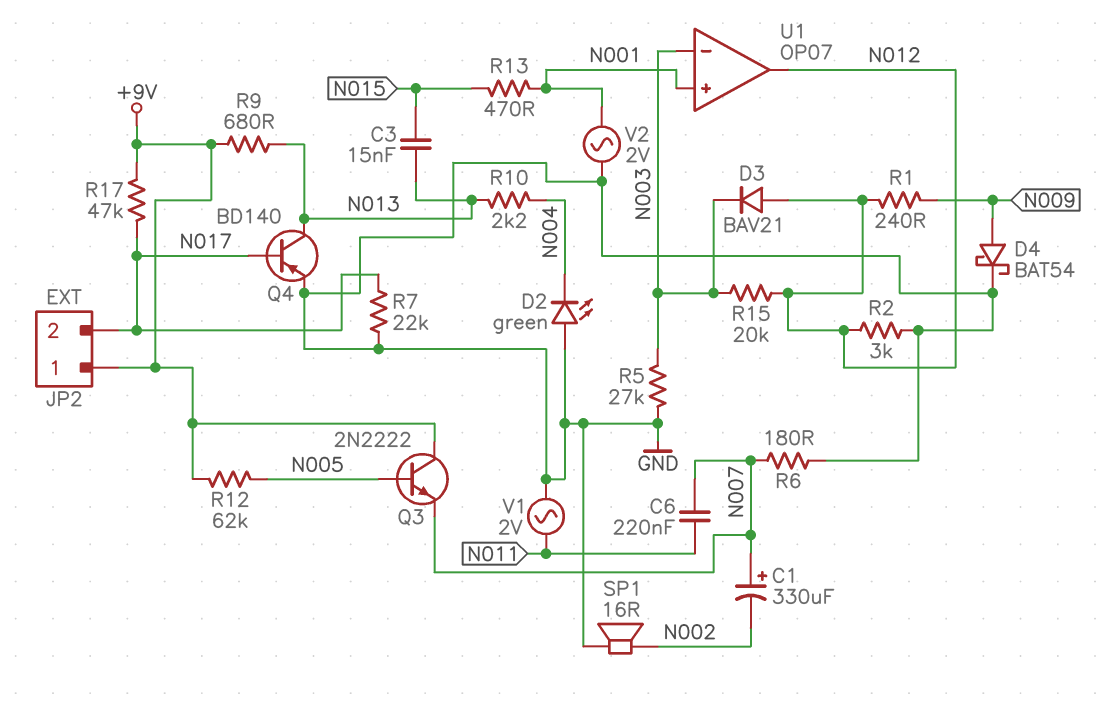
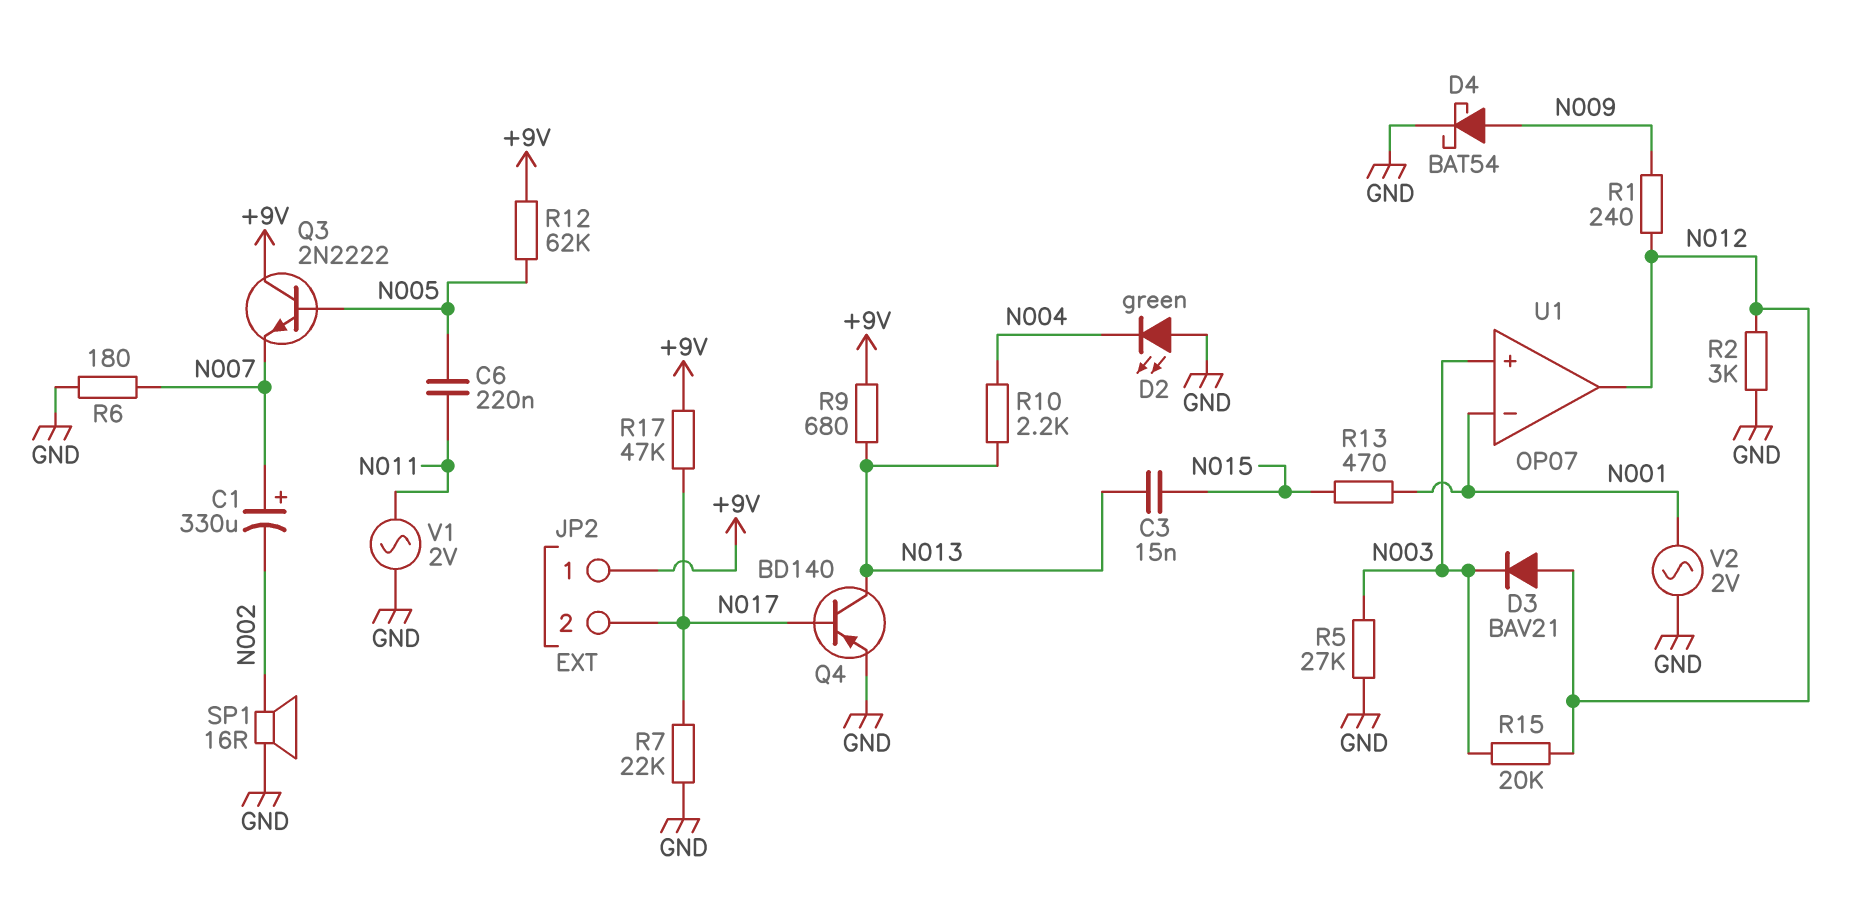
C6: 220nF (N007, N011) -> 220nF (N005, N011)
U1 pin in+: N001 -> N003
U1 pin in-: N003 -> N001

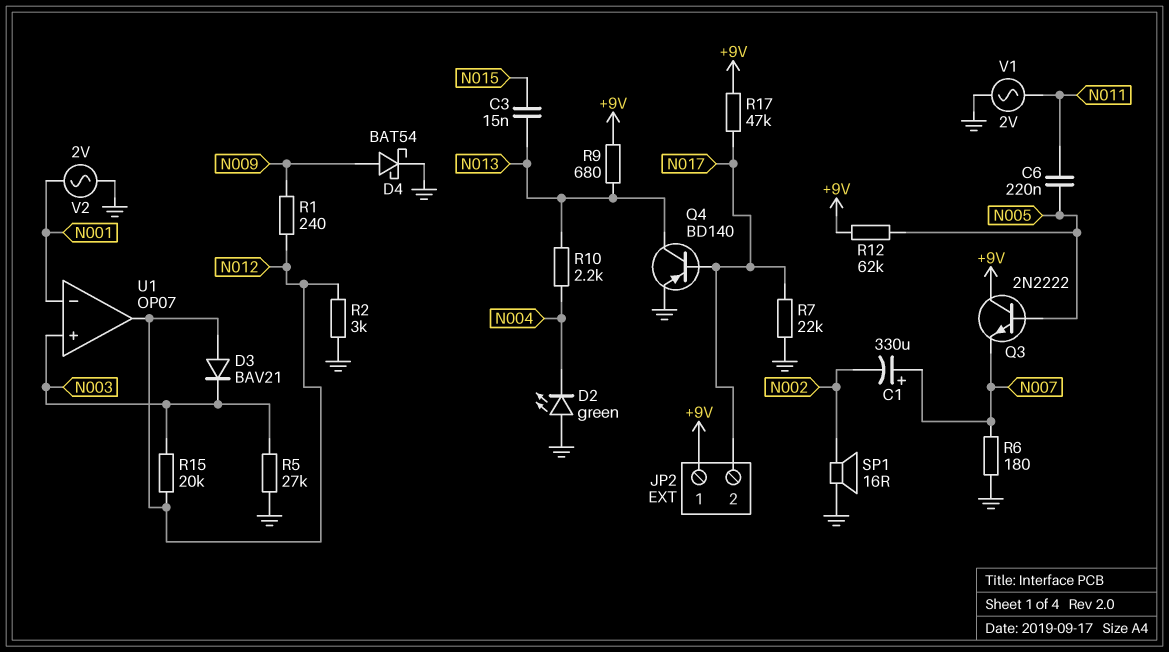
R13: 470 (N001, N015) -> none

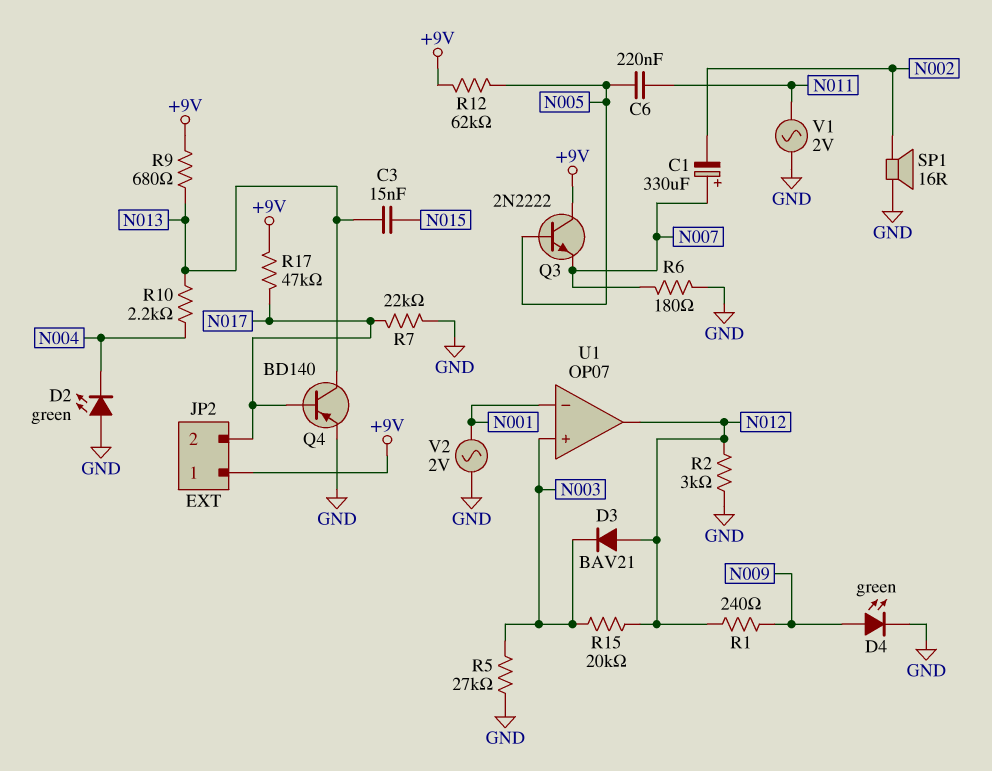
D4: schottky BAT54 (A N009, K GND) -> LED green (A N009, K GND)

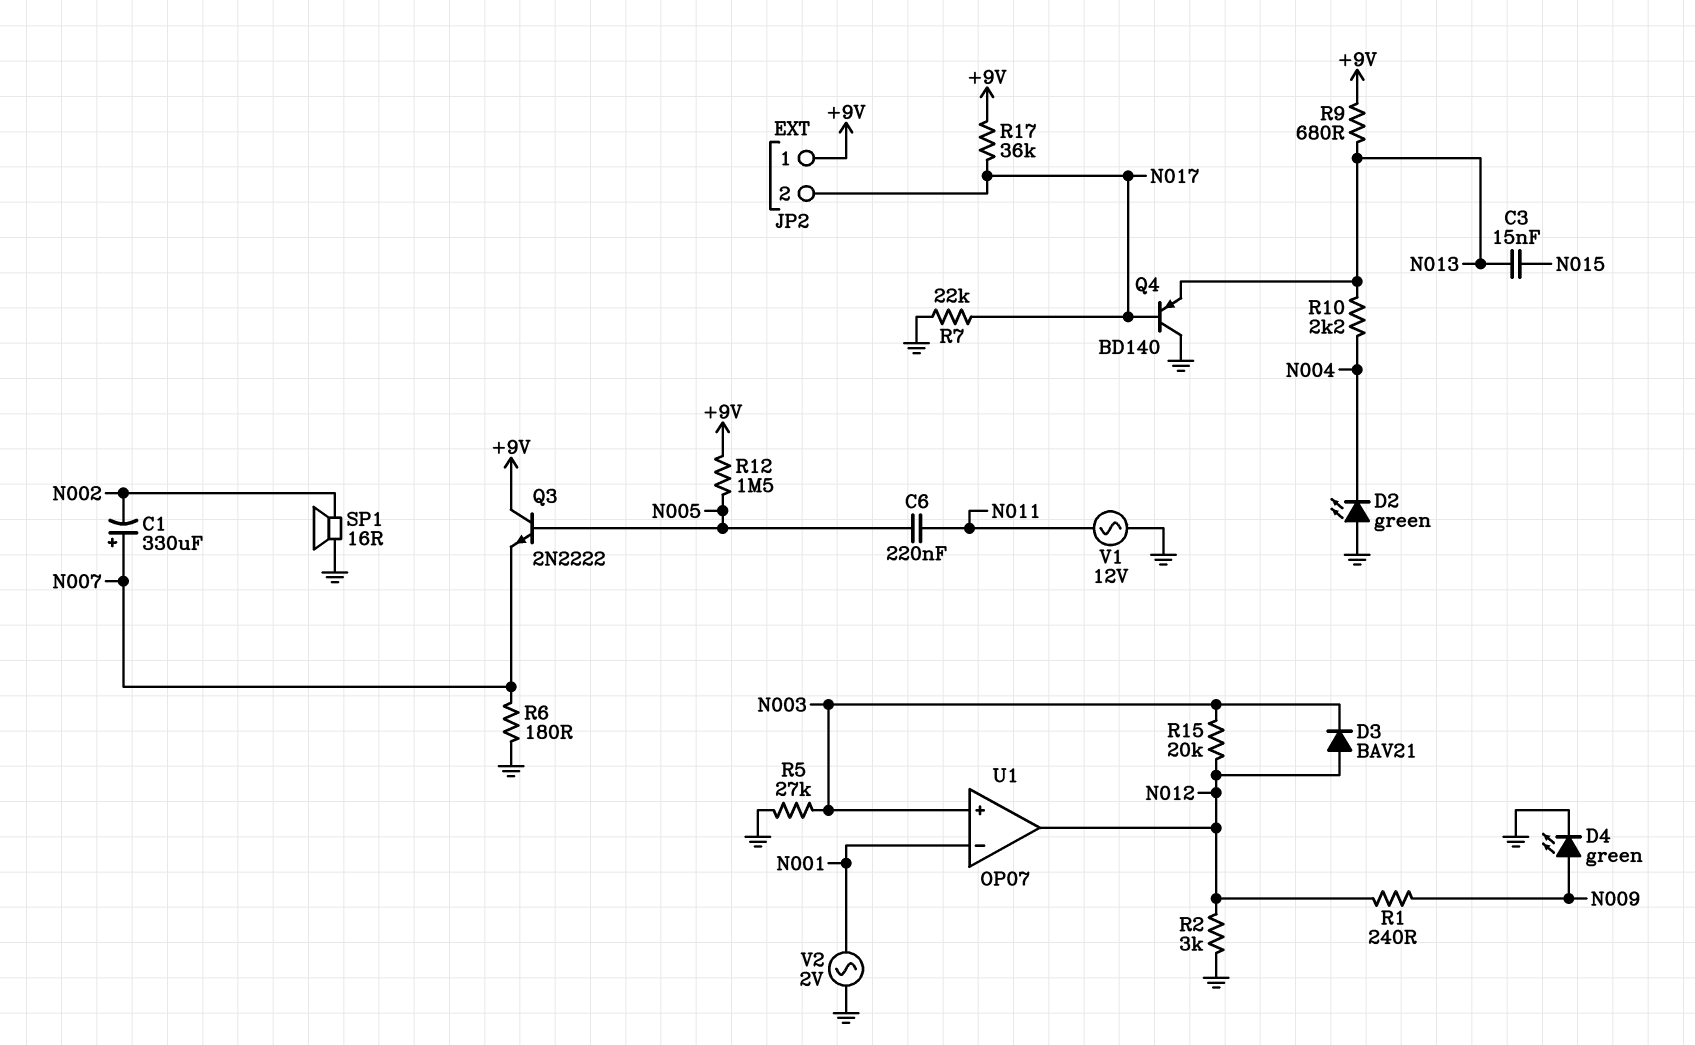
Q4: PNP BD140 (B N017, C N013, E GND) -> PNP BD140 (B N017, C GND, E N013)
R12: 62k (+9V, N005) -> 1.5M (+9V, N005)
R17: 47k (+9V, N017) -> 36k (+9V, N017)
V1: AC 2V (GND, N011) -> AC 12V (GND, N011)

